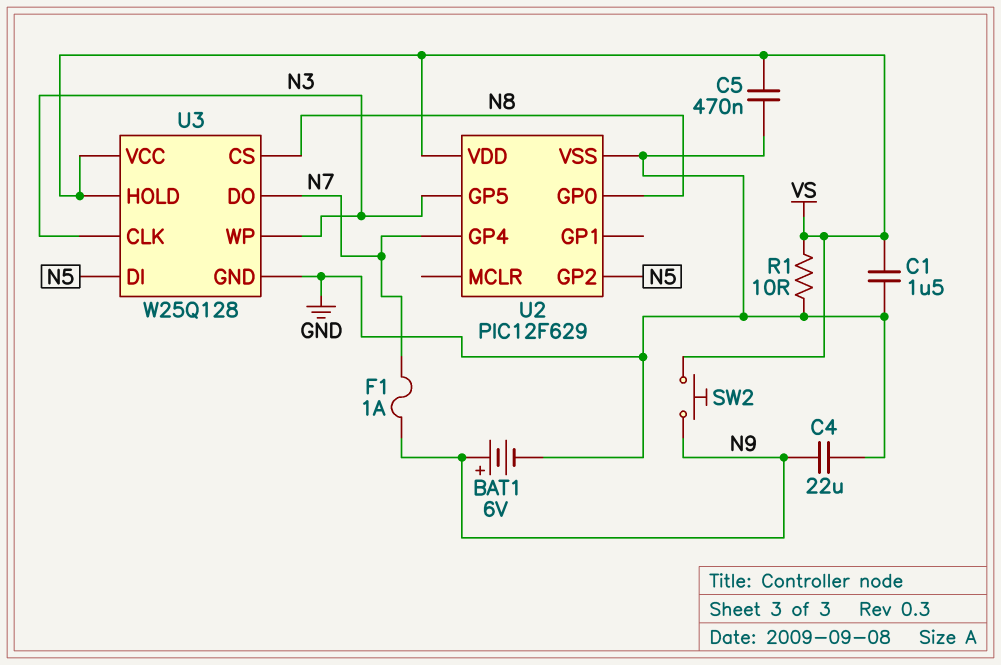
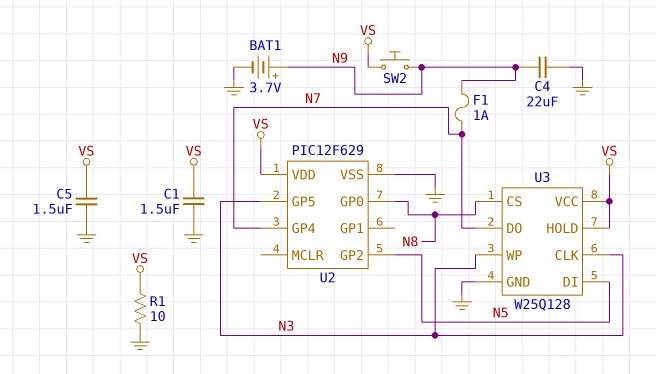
BAT1: 6V (plus N9, minus GND) -> 3.7V (plus N9, minus GND)
C5: 470nF (GND, VS) -> 1.5uF (GND, VS)

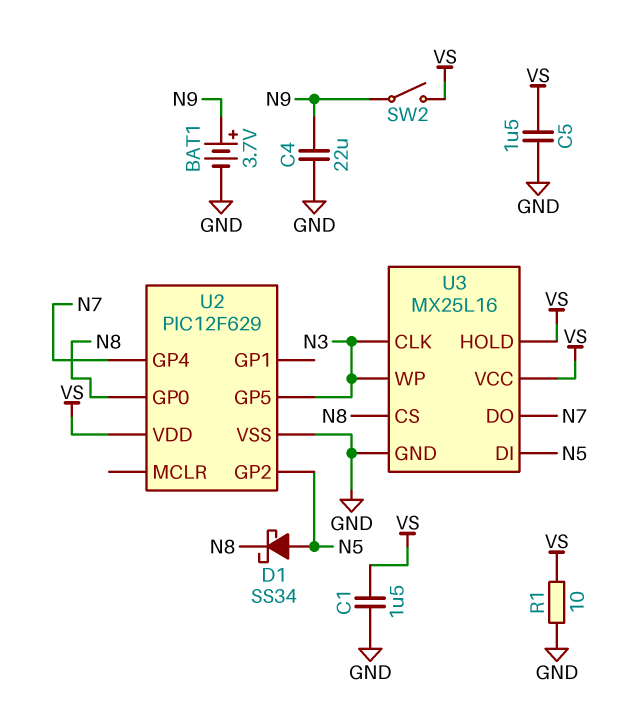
D1: none -> schottky SS34 (A N5, K N8)
F1: 1A (N7, N9) -> none
SW2: button (N9, VS) -> switch (N9, VS)
U3: W25Q128 -> MX25L16

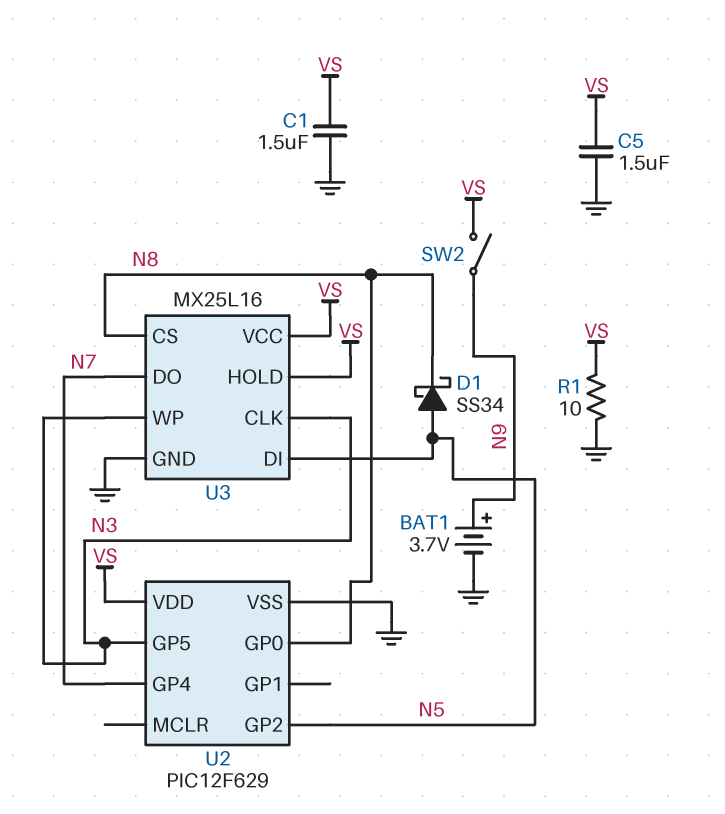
C4: 22uF (GND, N9) -> none

